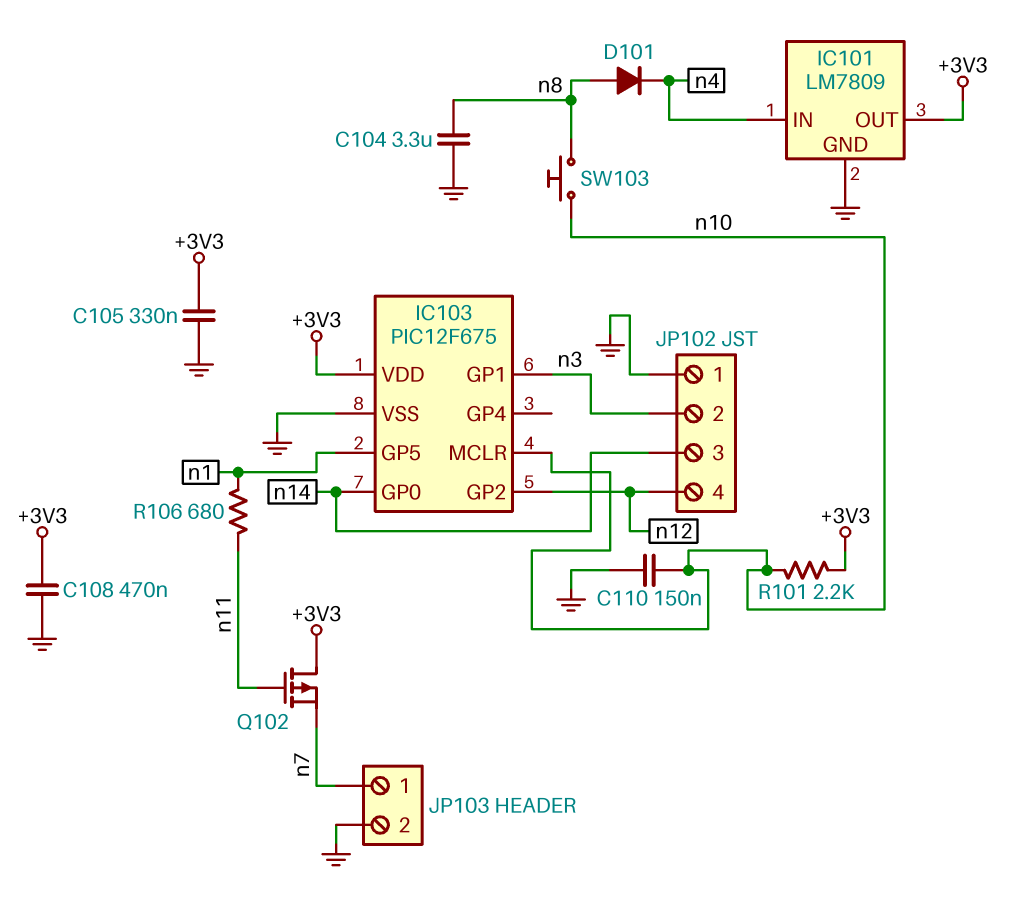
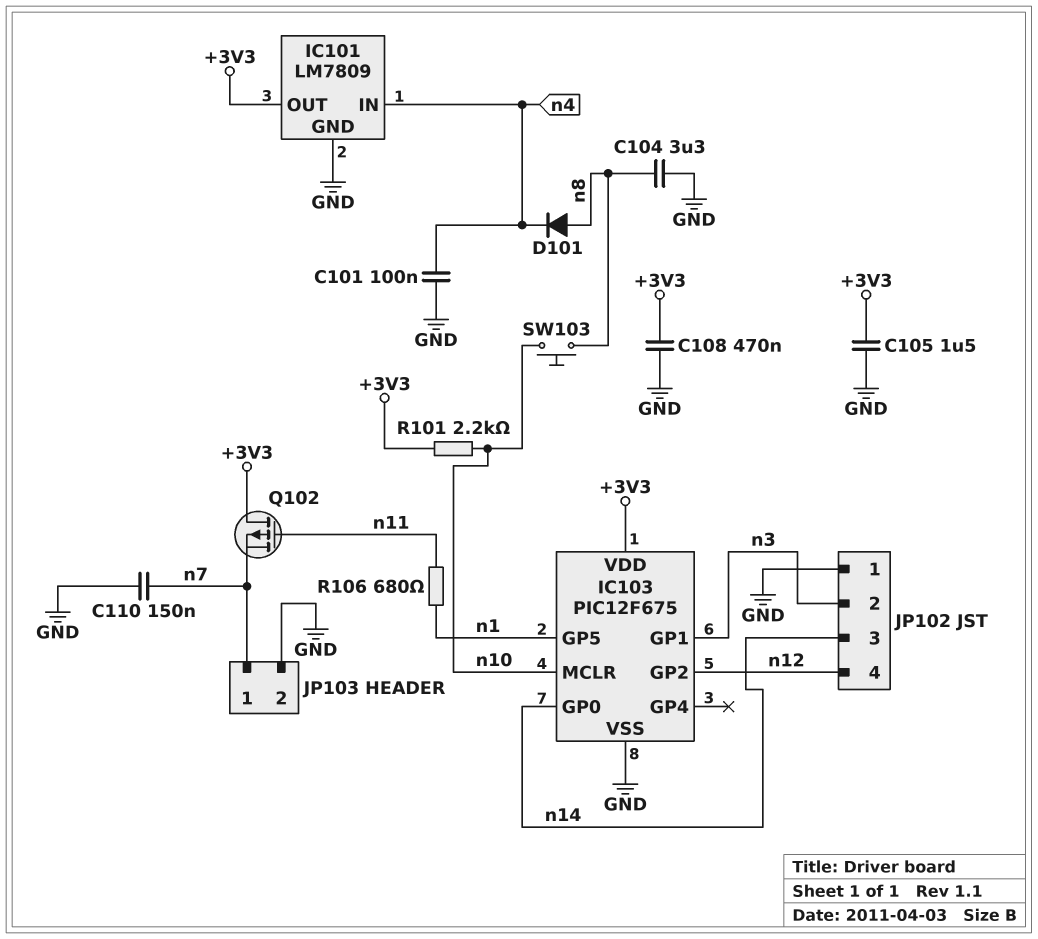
C101: none -> 100nF (GND, n4)
C105: 330nF (+3V3, GND) -> 1.5uF (+3V3, GND)
C110: 150nF (GND, n10) -> 150nF (GND, n7)

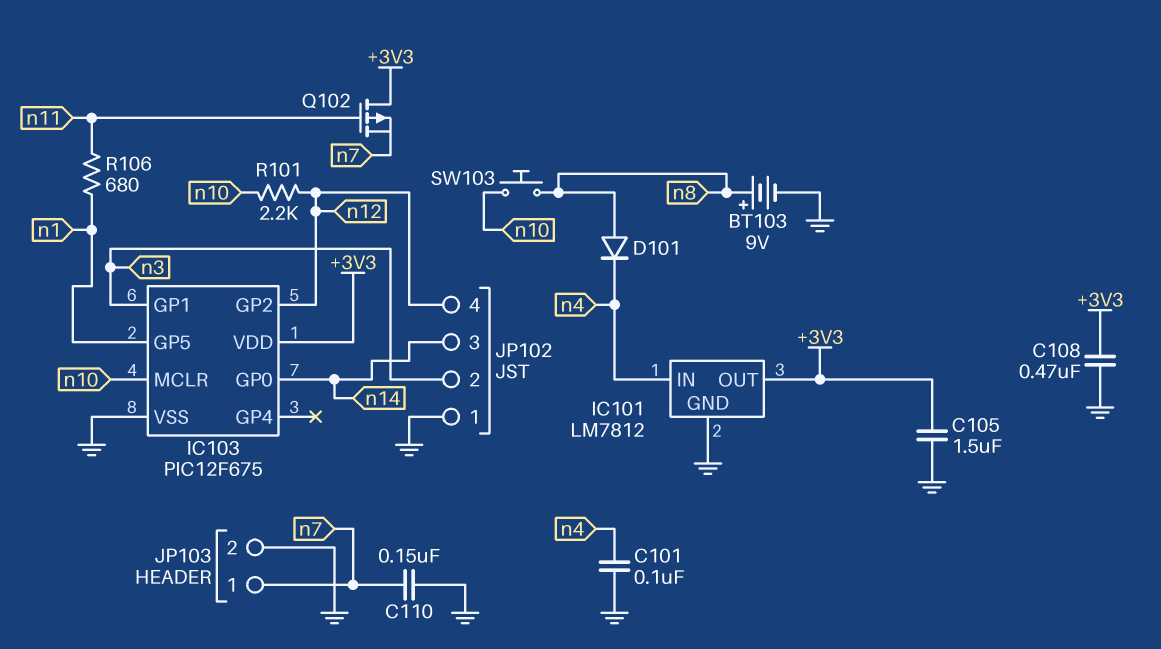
BT103: none -> 9V (plus n8, minus GND)
C104: 3.3uF (GND, n8) -> none
IC101: LM7809 -> LM7812
R101: 2.2k (+3V3, n10) -> 2.2k (n10, n12)

